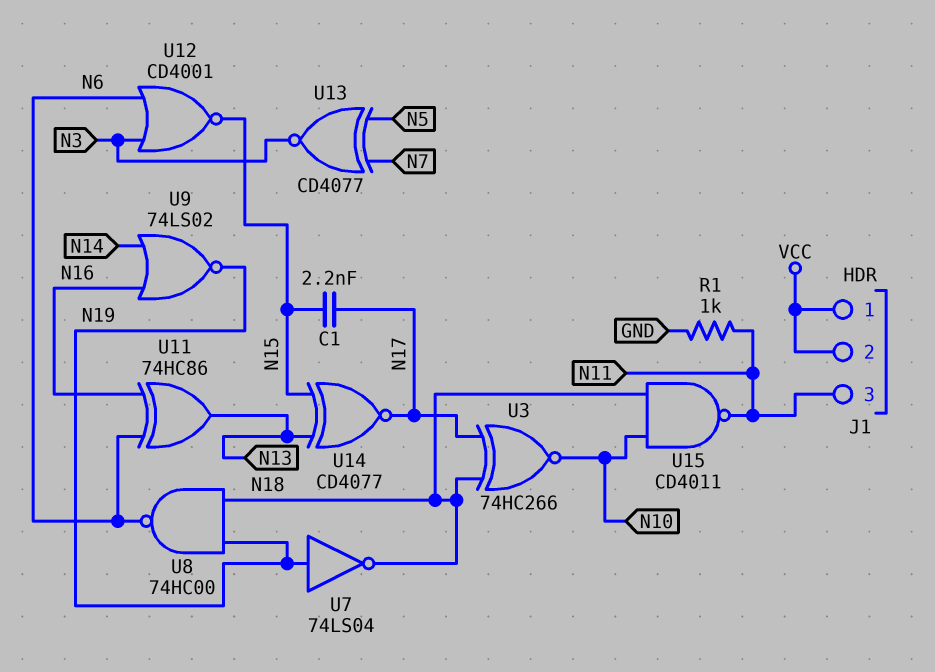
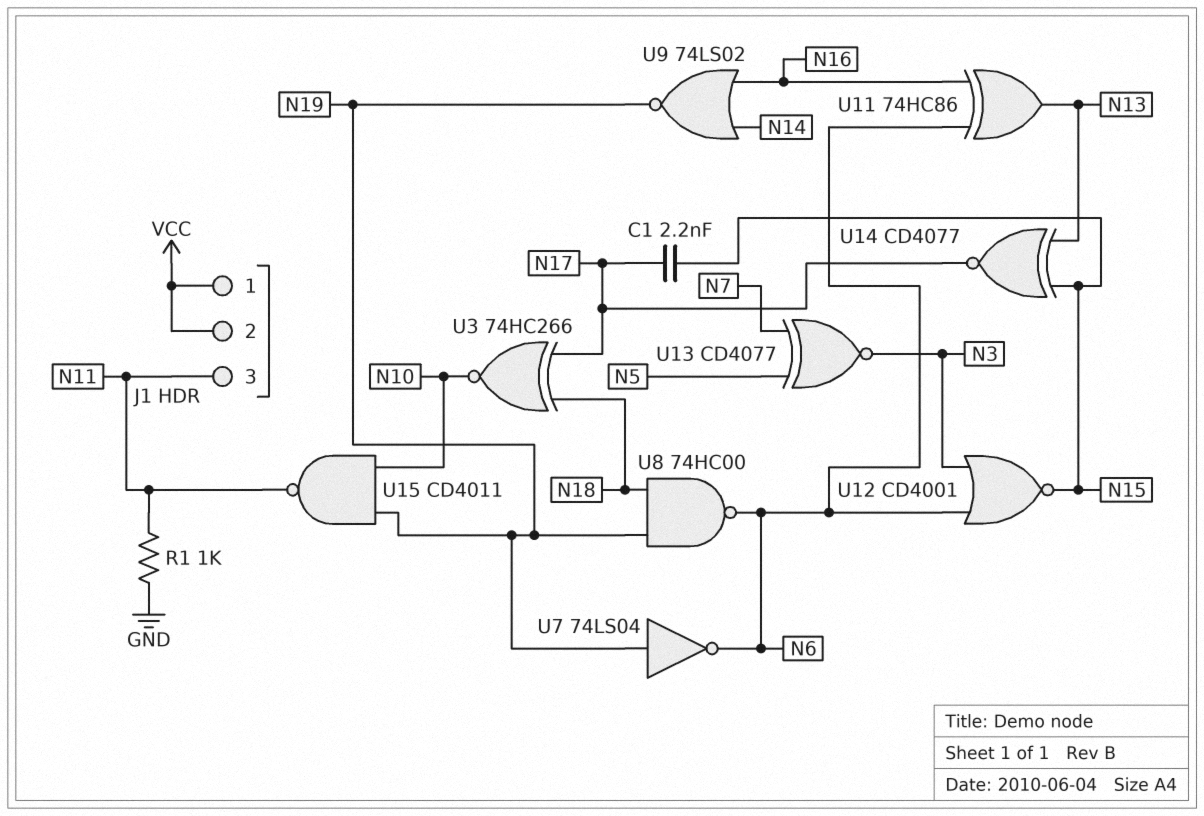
U7: NOT 74LS04 (in N19, out N18) -> NOT 74LS04 (in N19, out N6)
U15: NAND CD4011 (in N10, in N18, out N11) -> NAND CD4011 (in N10, in N19, out N11)

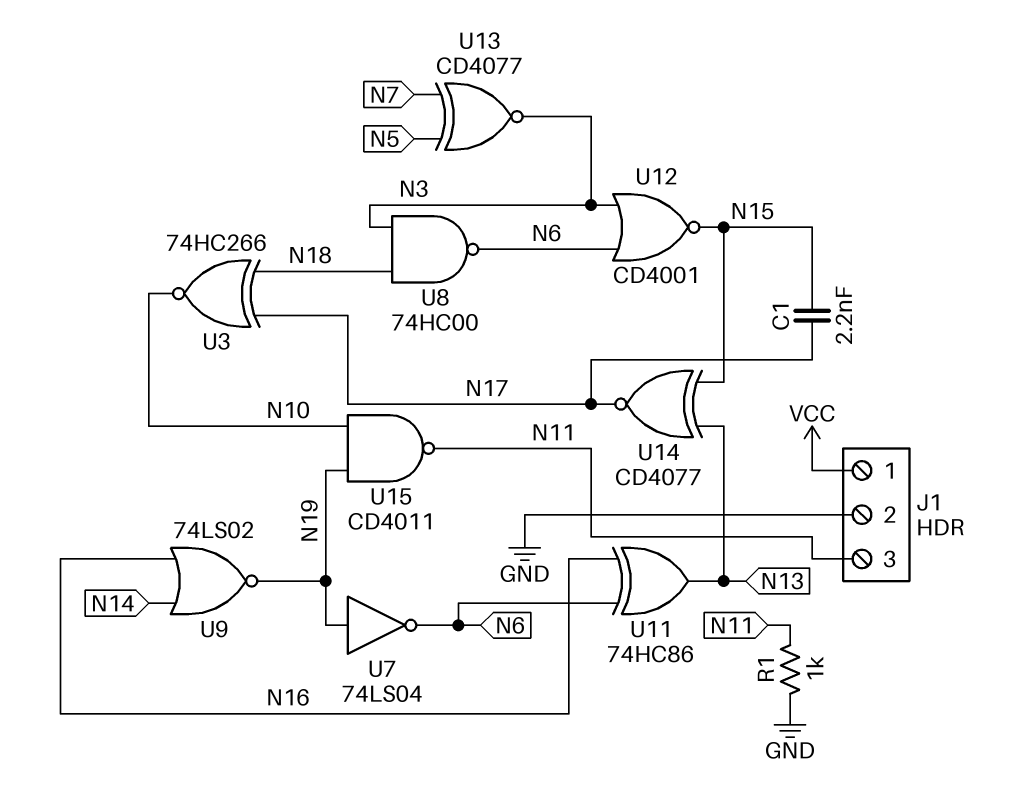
J1 pin 2: VCC -> GND
U8: NAND 74HC00 (in N18, in N19, out N6) -> NAND 74HC00 (in N3, in N18, out N6)

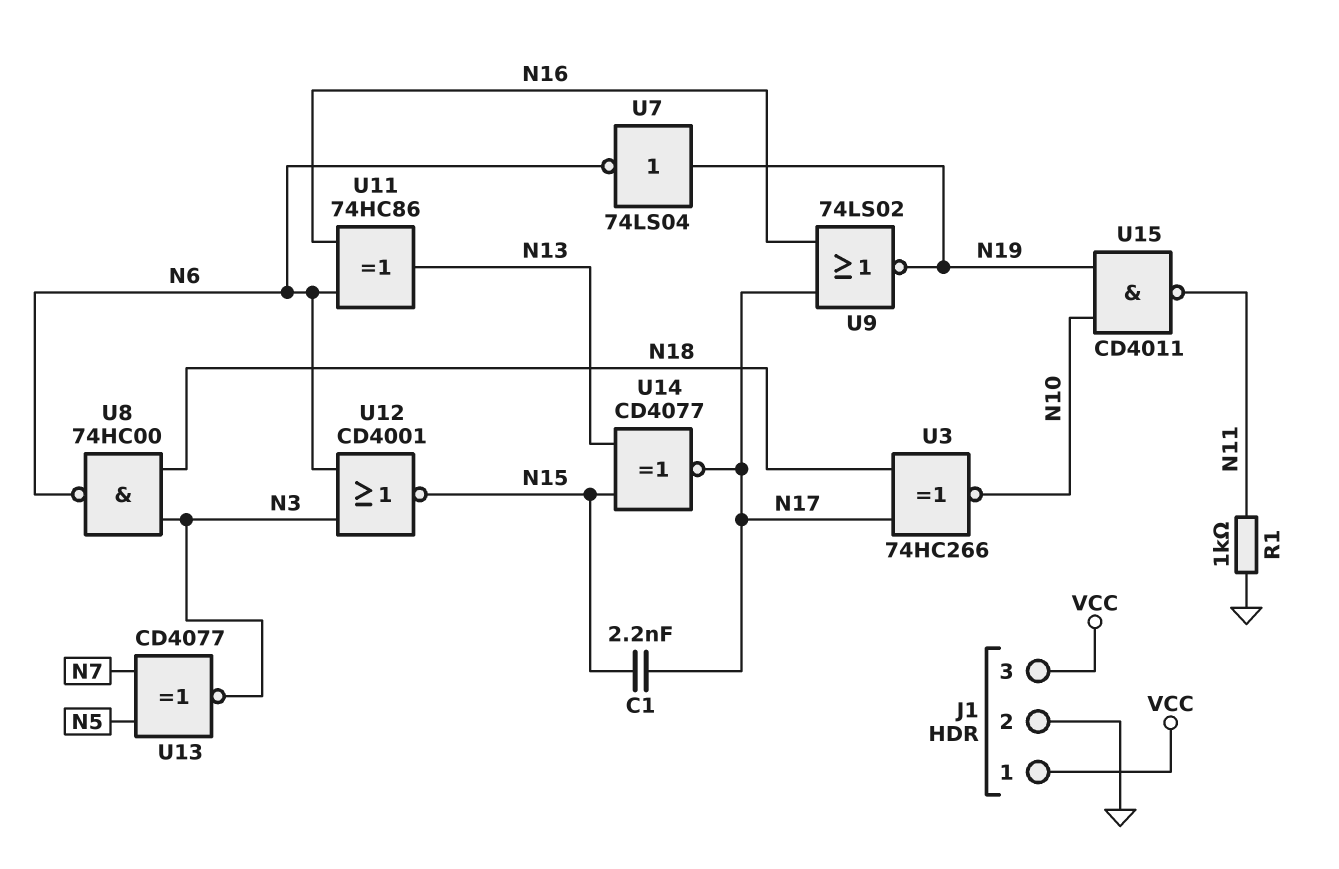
J1 pin 3: N11 -> VCC
U9: NOR 74LS02 (in N14, in N16, out N19) -> NOR 74LS02 (in N16, in N17, out N19)

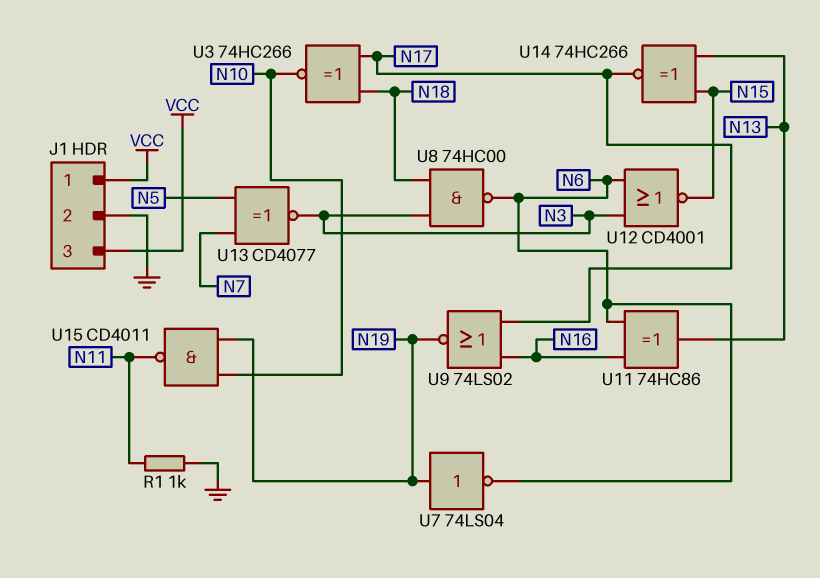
C1: 2.2nF (N15, N17) -> none
U14: XNOR CD4077 (in N13, in N15, out N17) -> XNOR 74HC266 (in N13, in N15, out N17)

